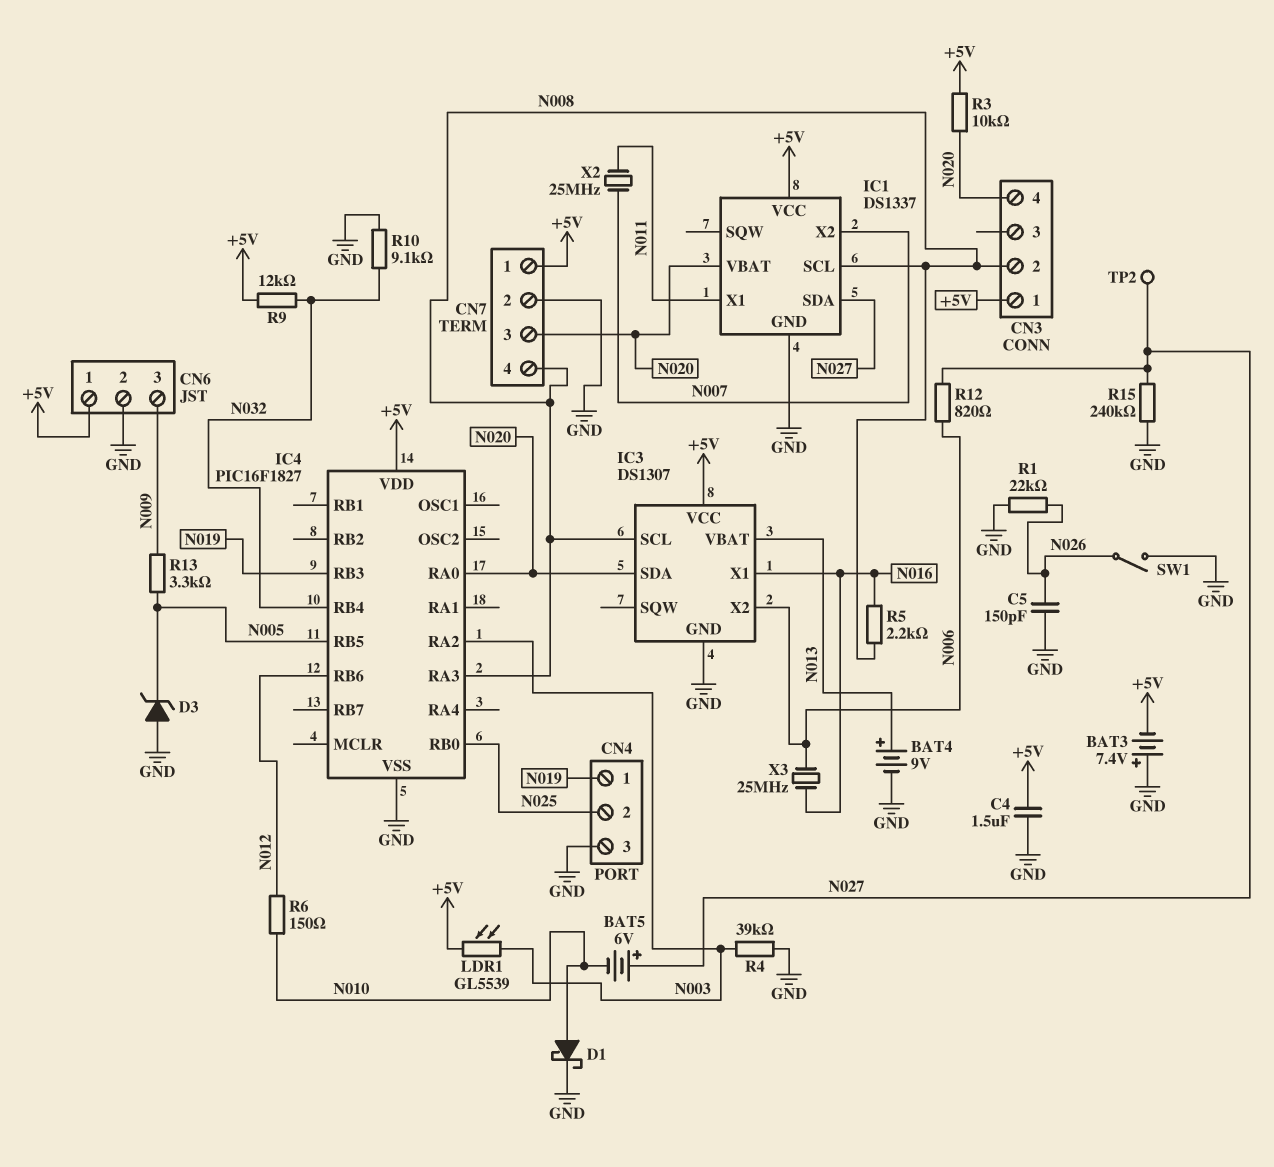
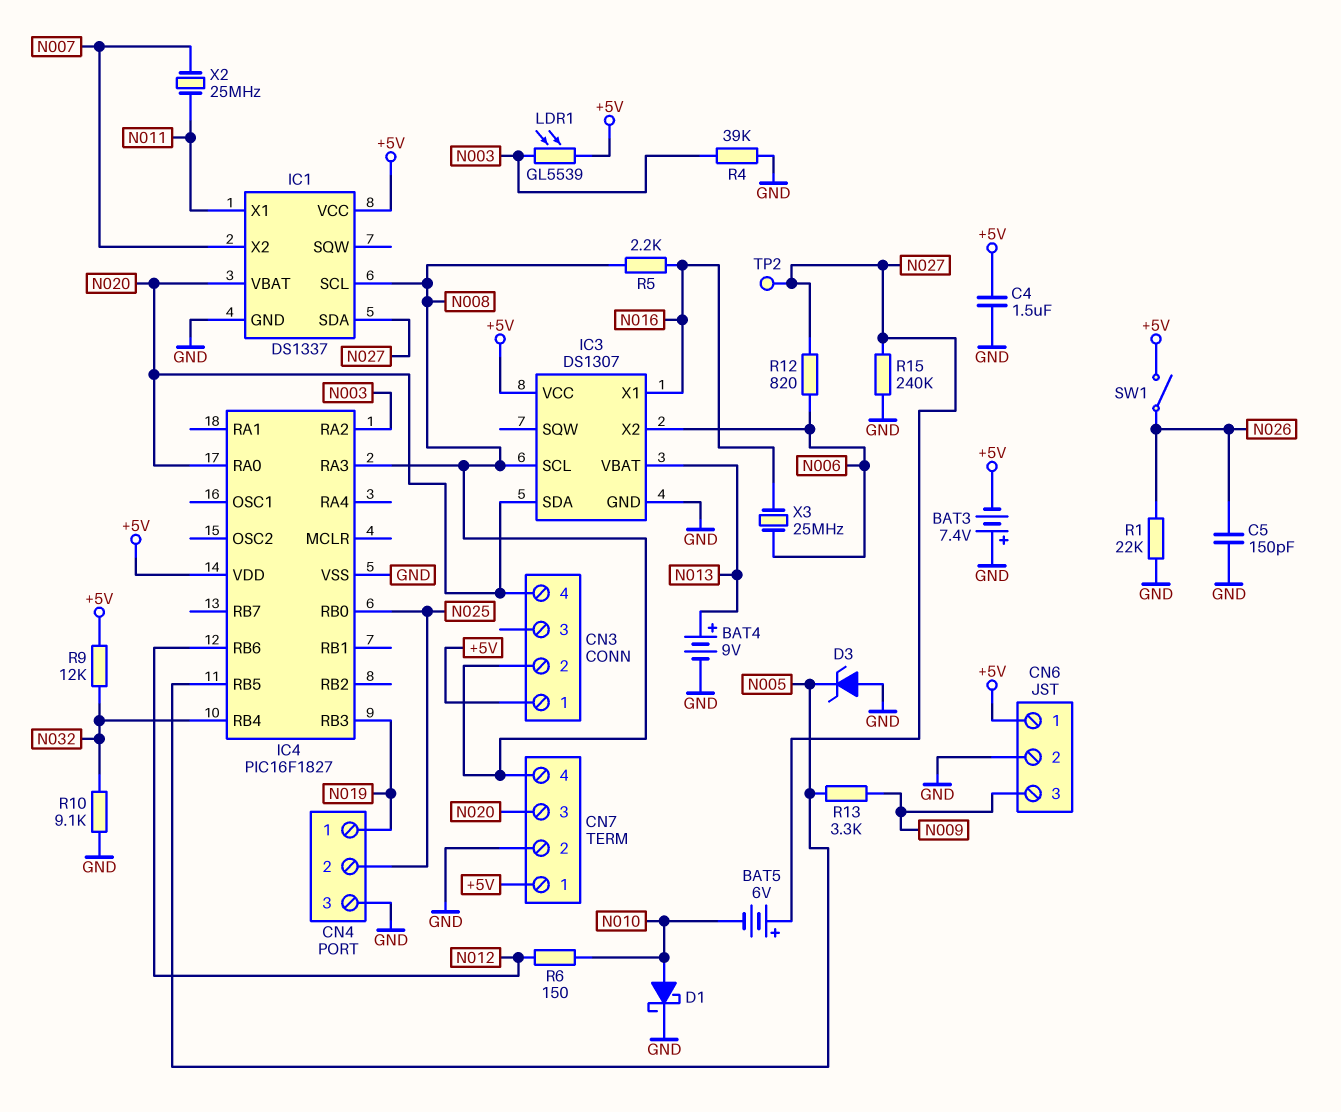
R3: 10k (+5V, N020) -> none
SW1: switch (GND, N026) -> switch (+5V, N026)

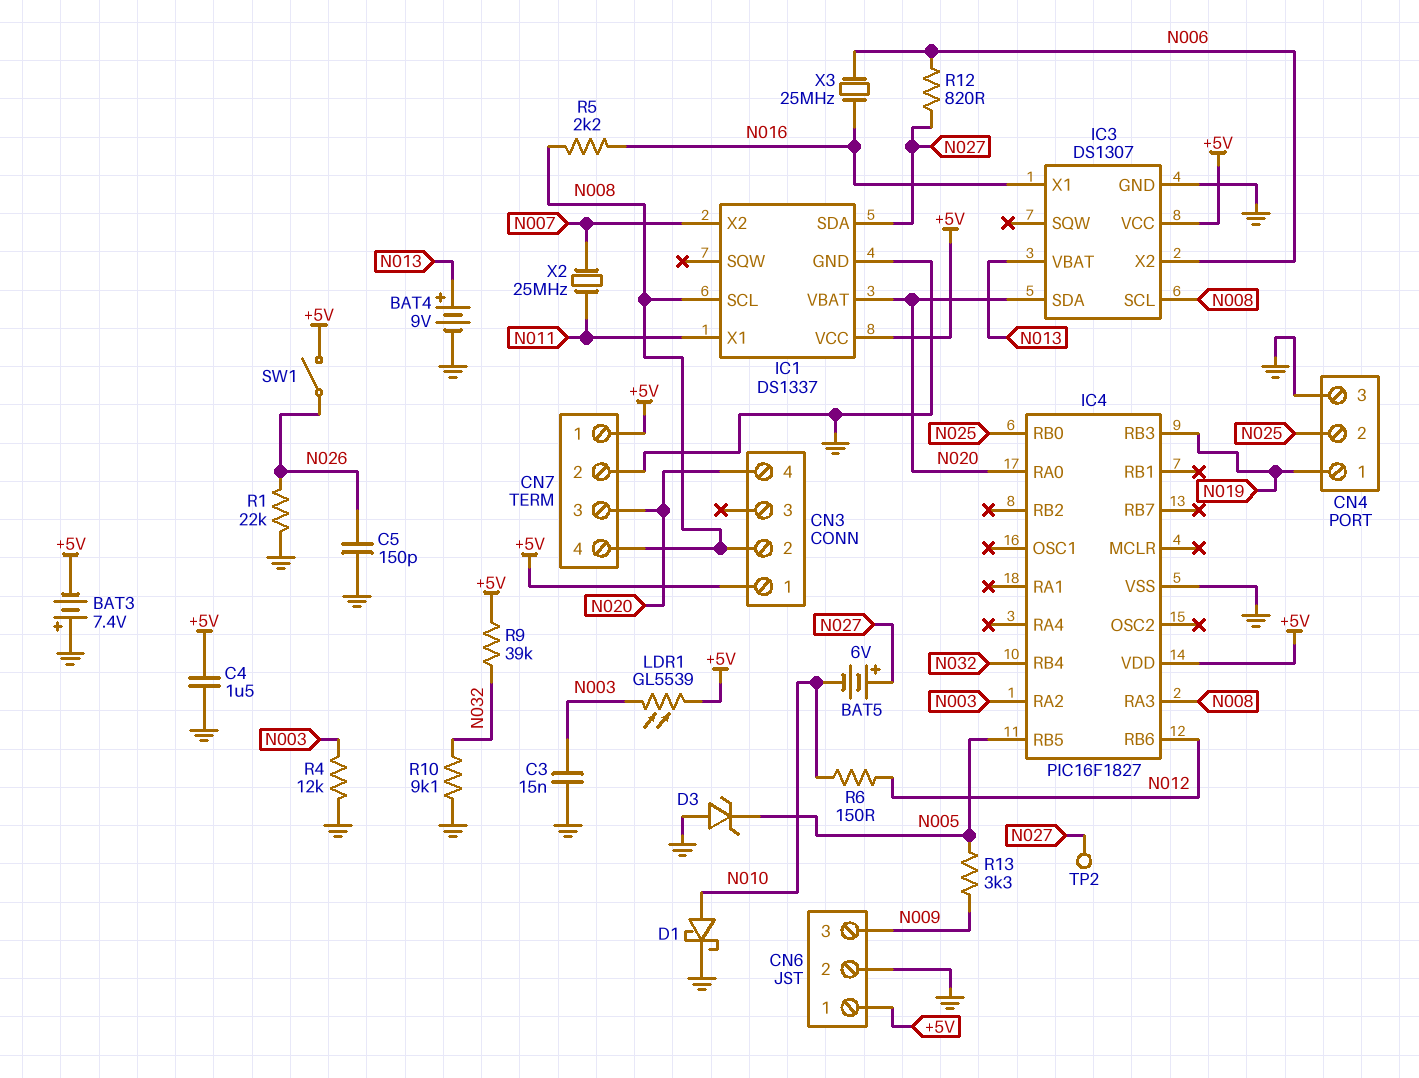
C3: none -> 15nF (GND, N003)
R4: 39k (GND, N003) -> 12k (GND, N003)
R9: 12k (+5V, N032) -> 39k (+5V, N032)
R15: 240k (GND, N027) -> none

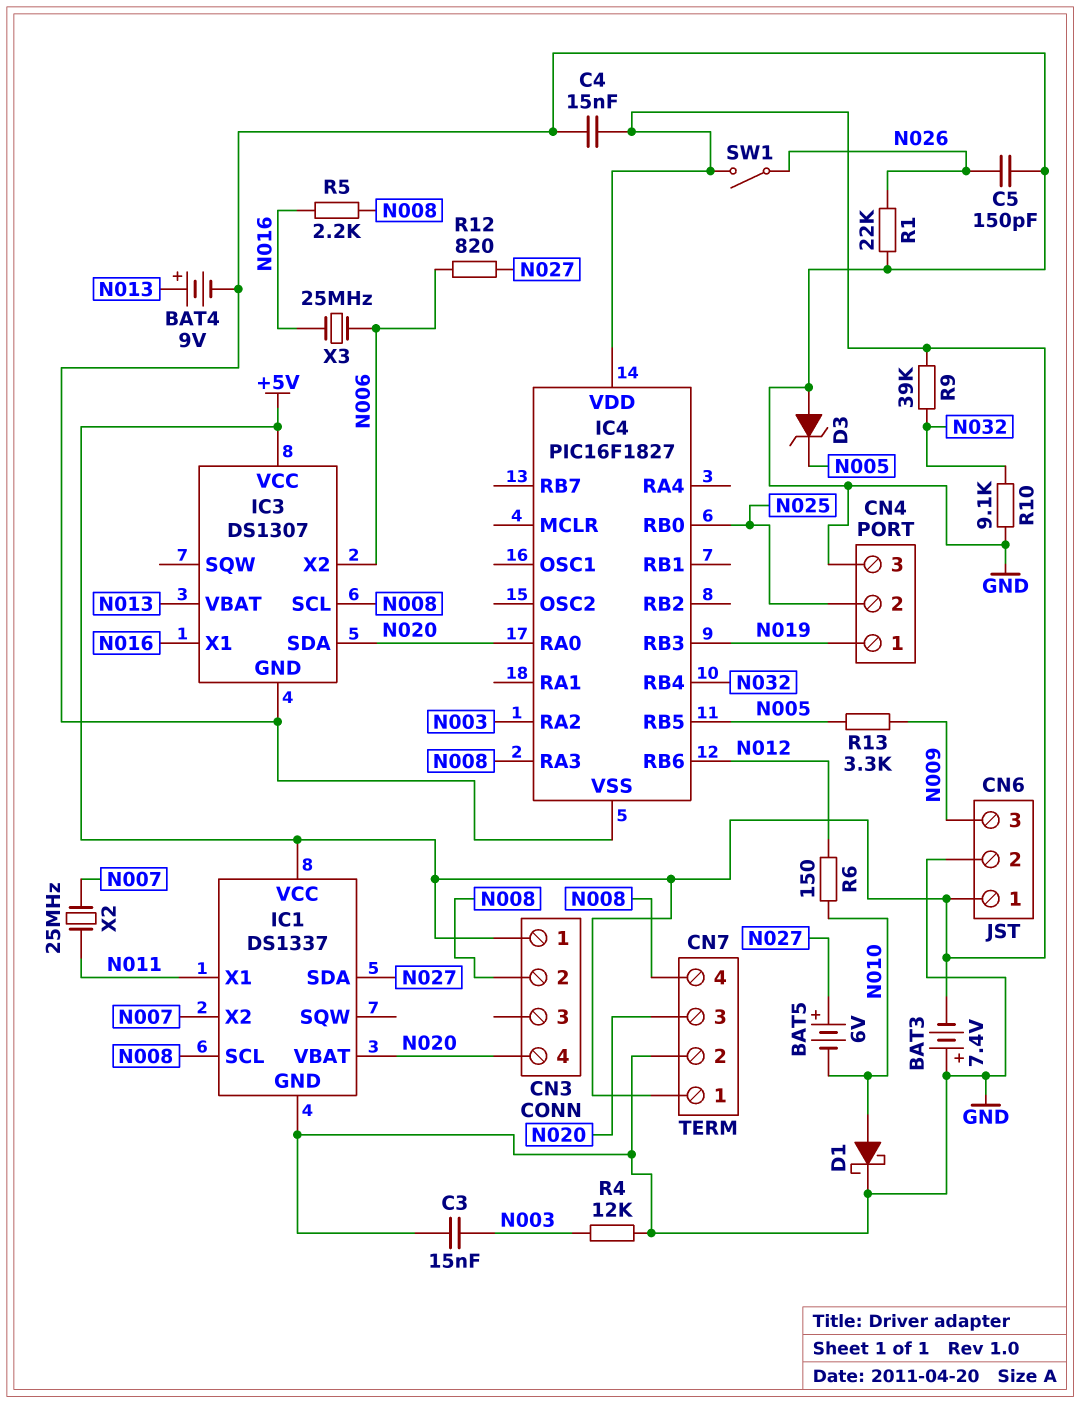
C4: 1.5uF (+5V, GND) -> 15nF (+5V, GND)
LDR1: GL5539 (+5V, N003) -> none
TP2: test point (N027) -> none

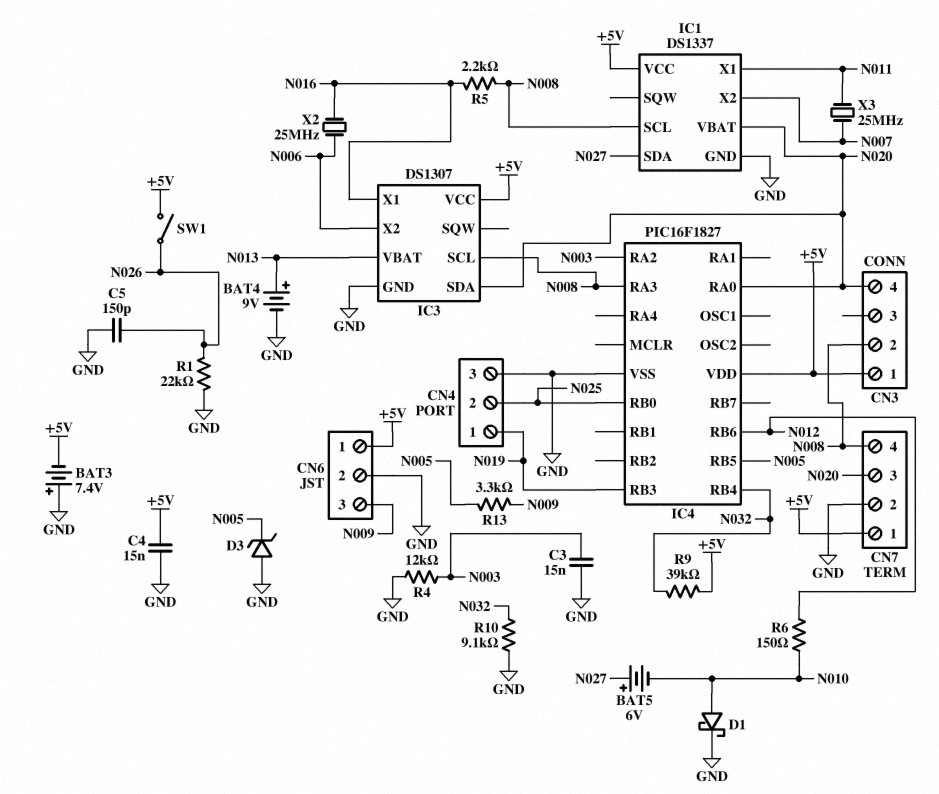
R12: 820 (N006, N027) -> none
X2: 25MHz (N007, N011) -> 25MHz (N006, N016)
X3: 25MHz (N006, N016) -> 25MHz (N007, N011)

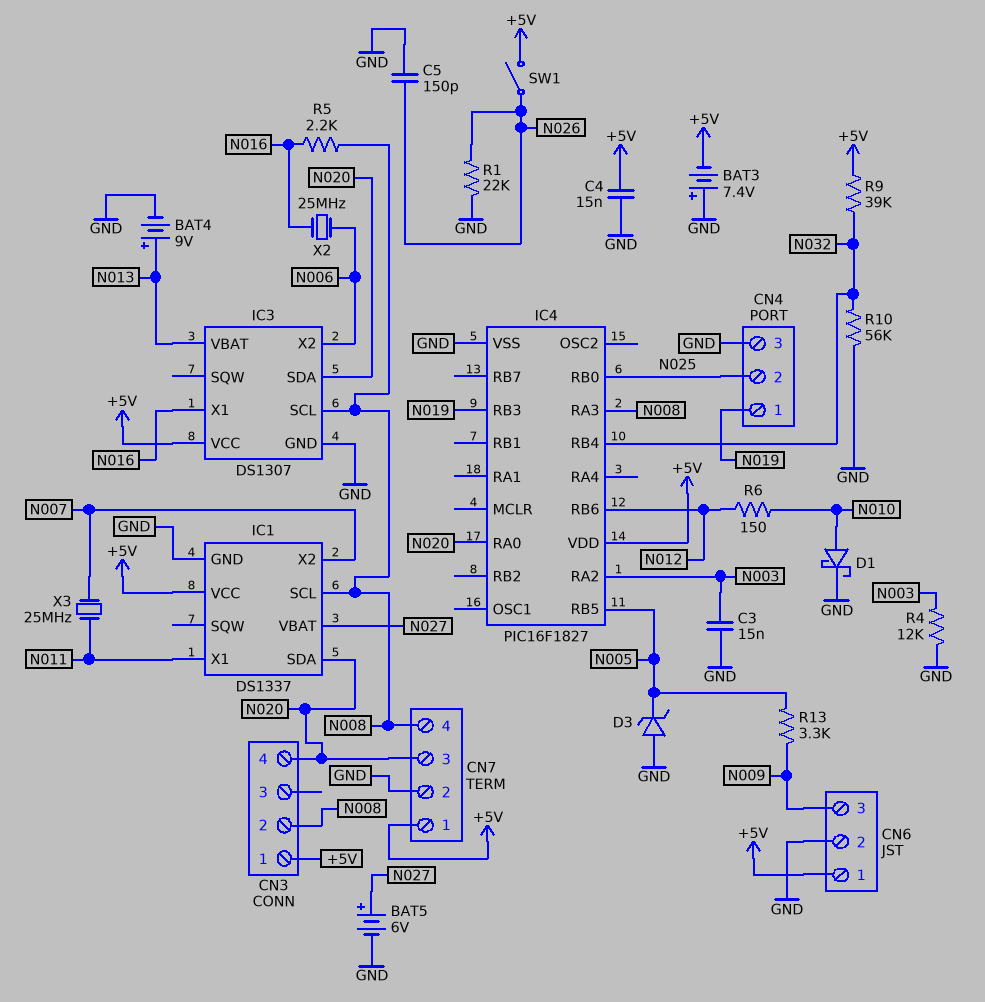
BAT5: 6V (plus N027, minus N010) -> 6V (plus N027, minus GND)
IC1 pin SDA: N027 -> N020
IC1 pin VBAT: N020 -> N027
R10: 9.1k (GND, N032) -> 56k (GND, N032)

